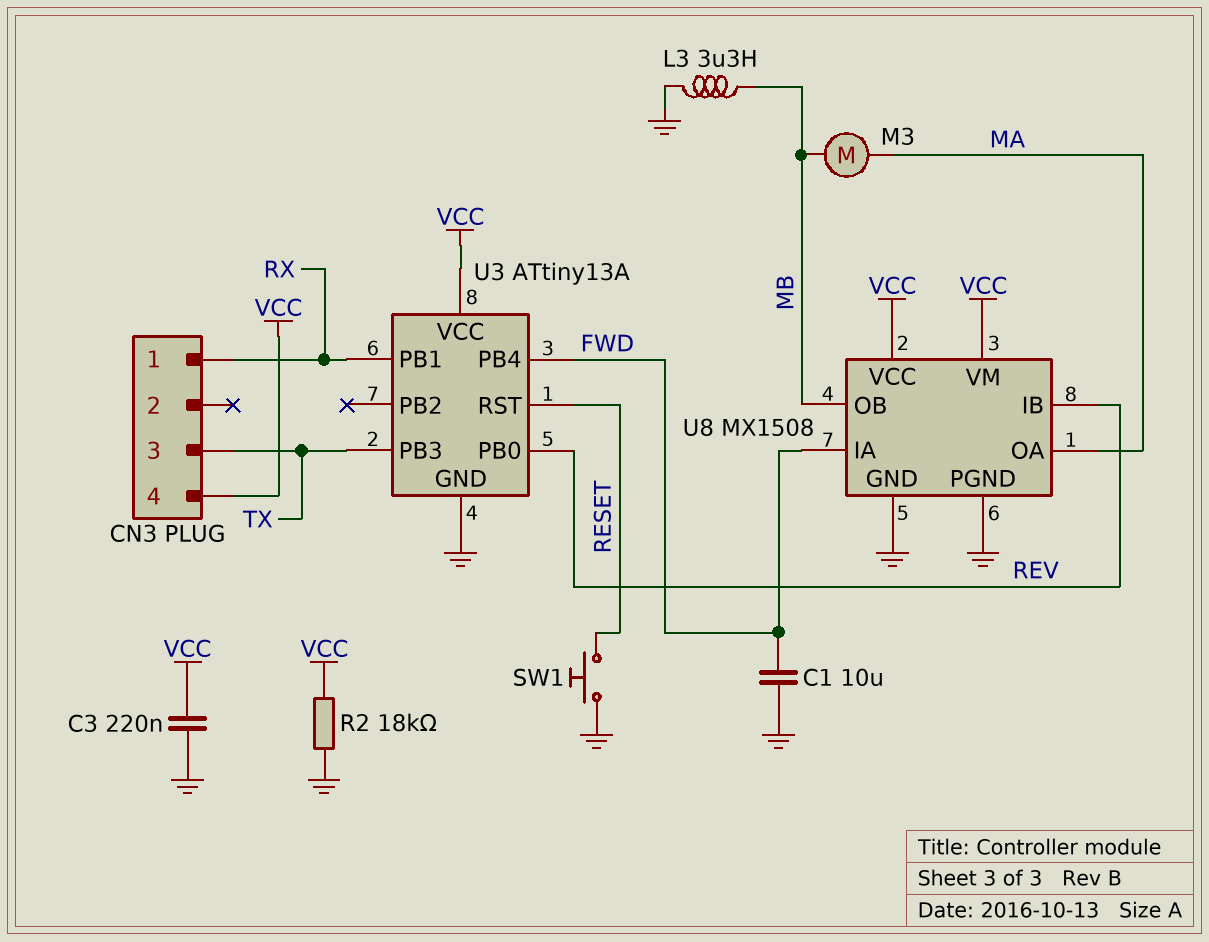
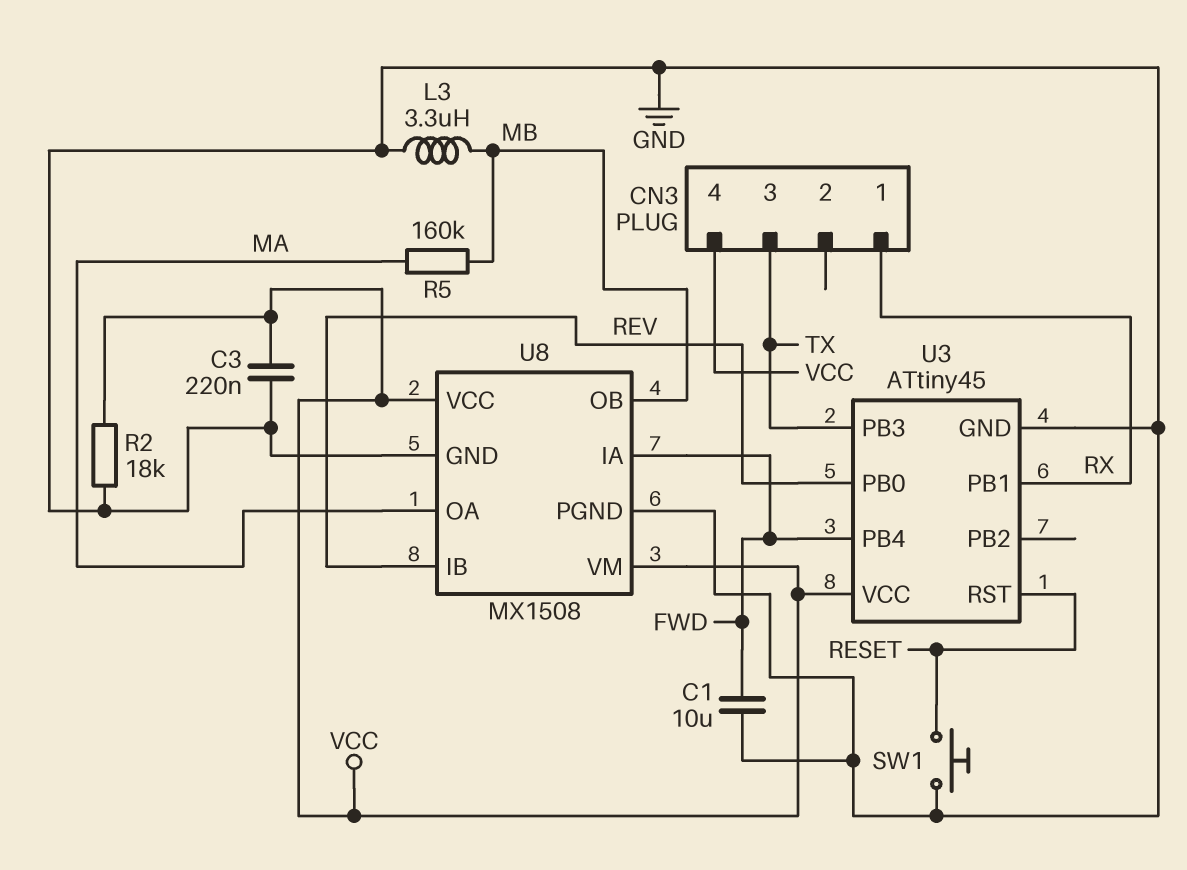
M3: motor (MA, MB) -> none
R5: none -> 160k (MA, MB)
U3: ATtiny13A -> ATtiny45

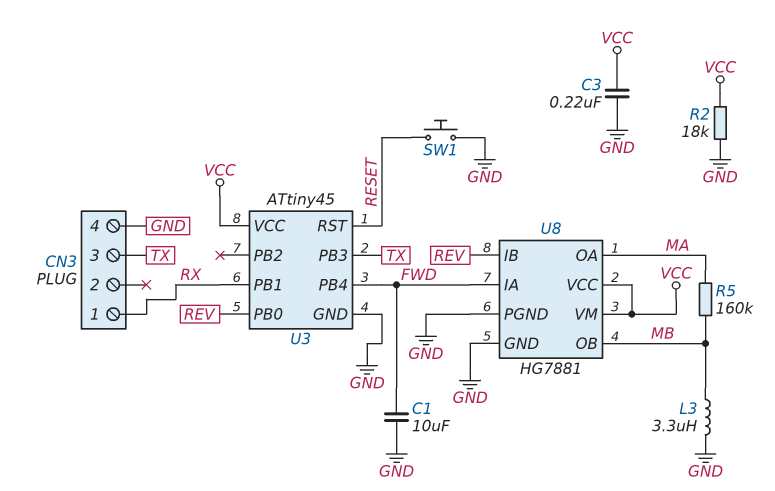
CN3 pin 4: VCC -> GND
U8: MX1508 -> HG7881

